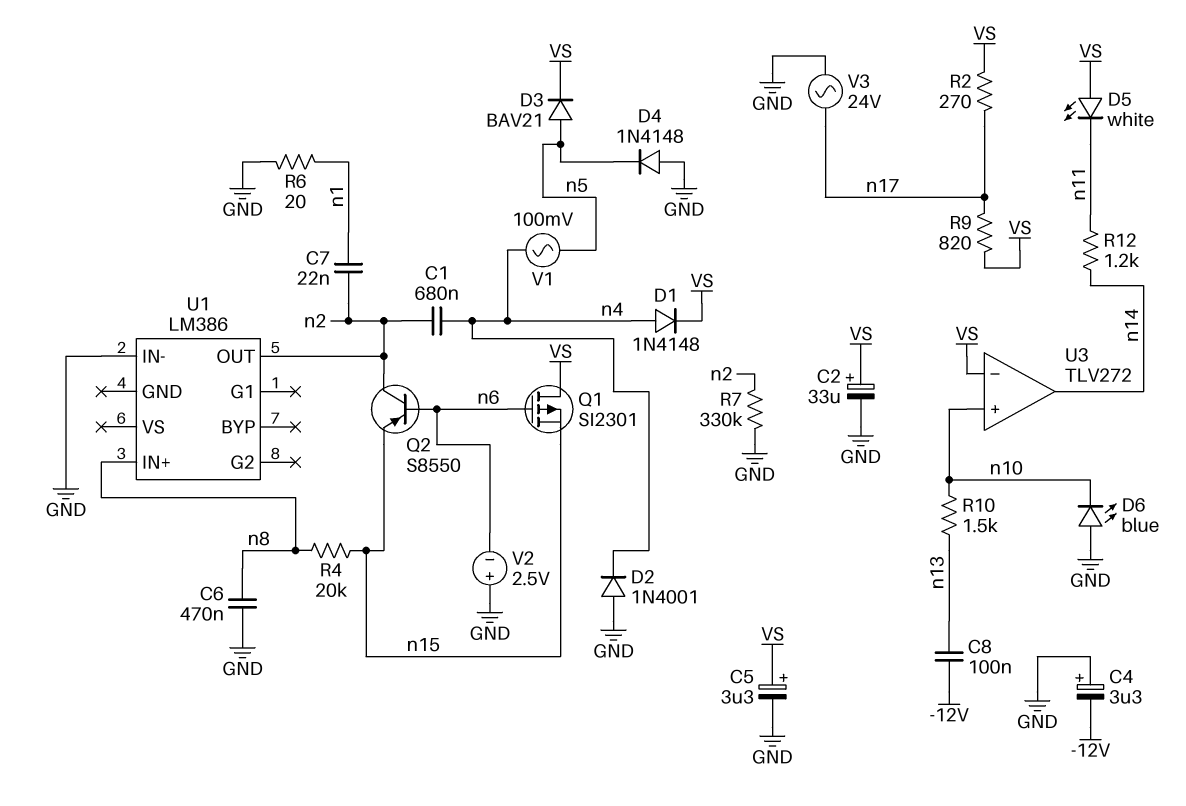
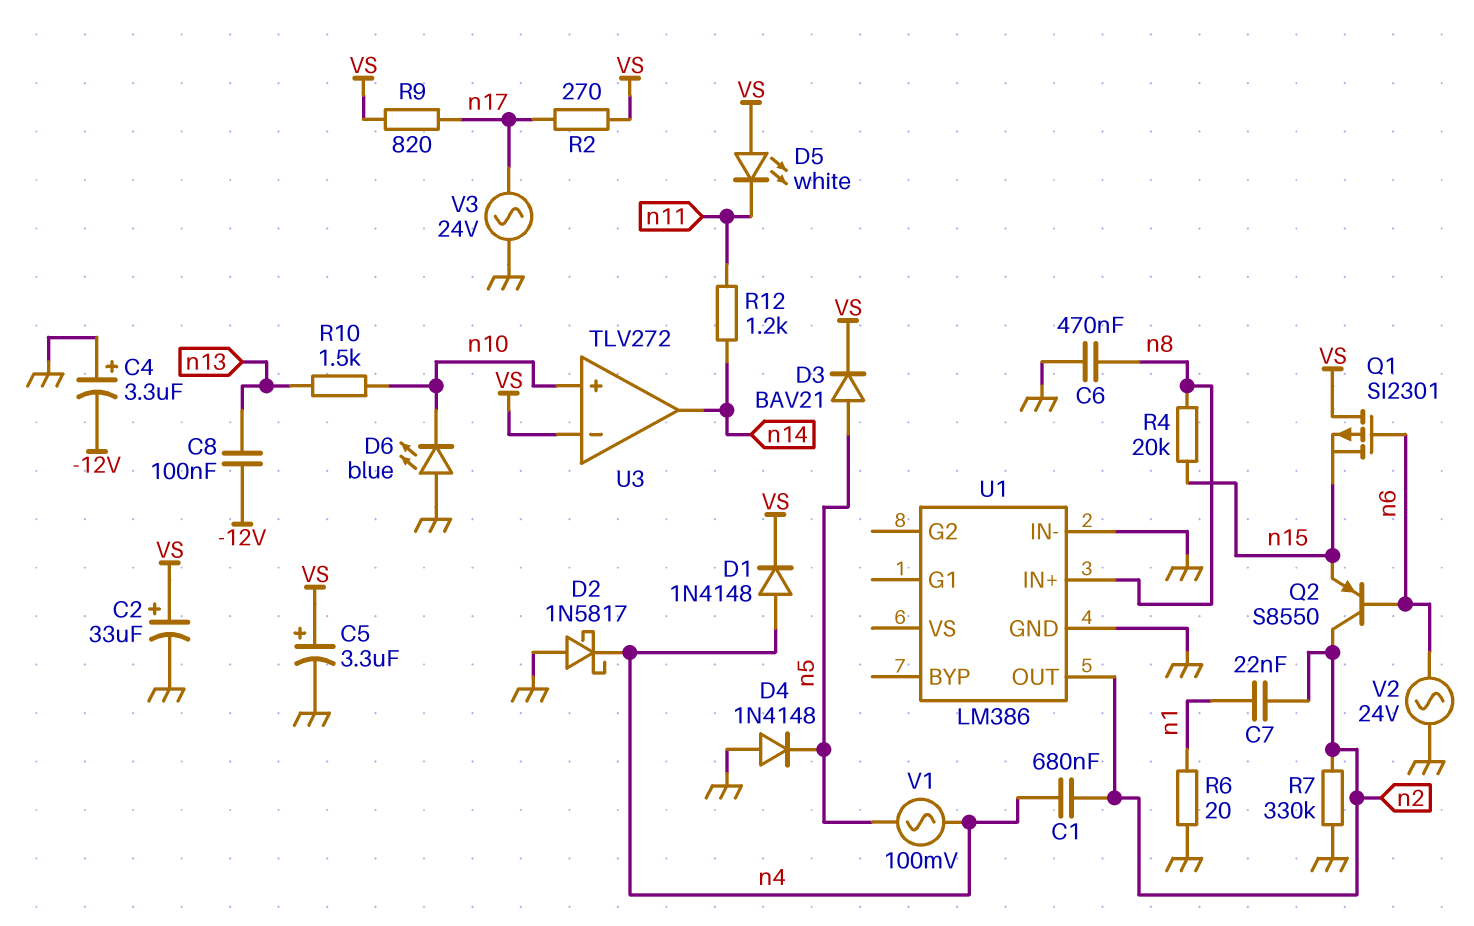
D2: diode 1N4001 (A GND, K n4) -> schottky 1N5817 (A GND, K n4)
U1 pin GND: none -> GND
V2: 2.5V (plus GND, minus n6) -> AC 24V (GND, n6)

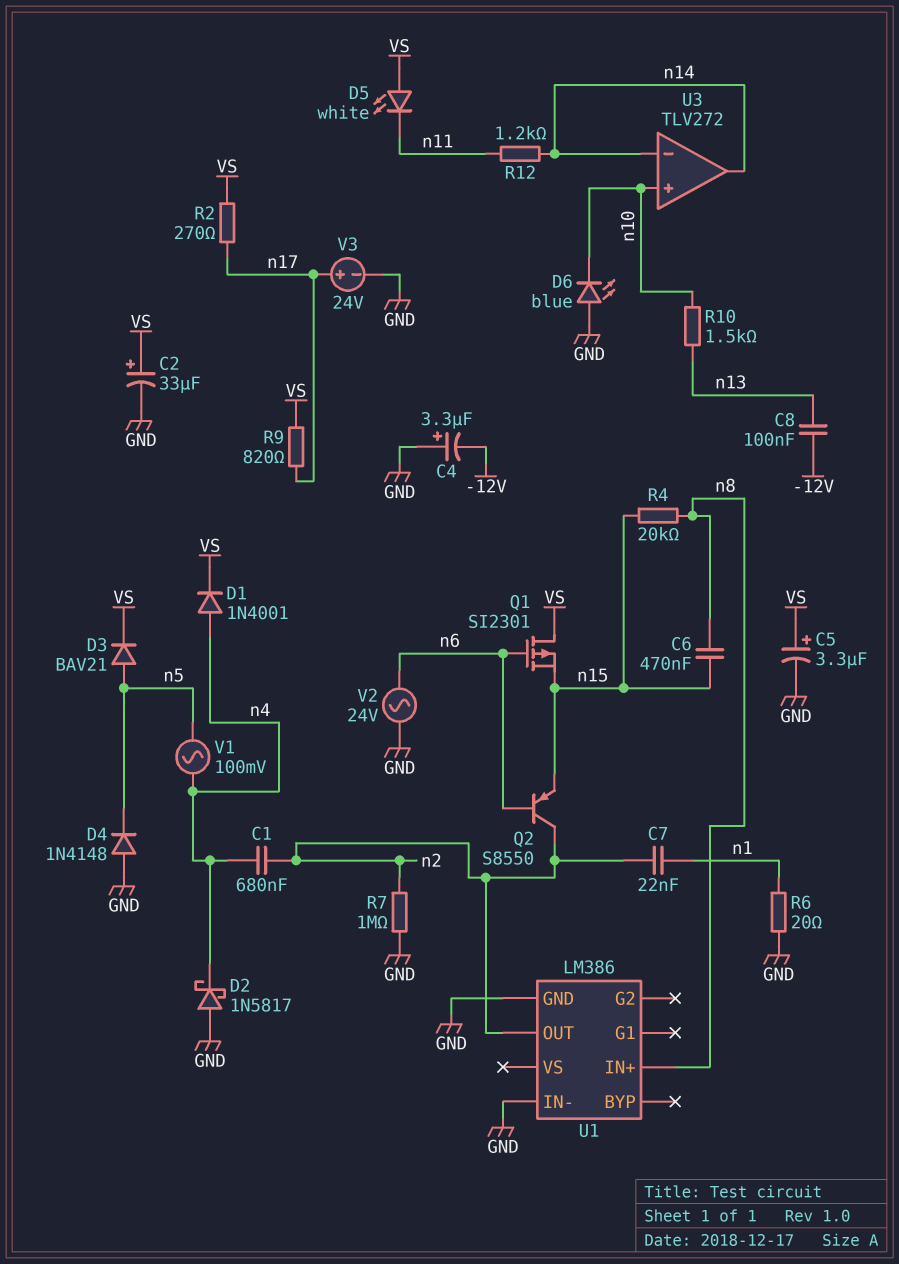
C6: 470nF (GND, n8) -> 470nF (n8, n15)
D1: diode 1N4148 (A n4, K VS) -> diode 1N4001 (A n4, K VS)
R7: 330k (GND, n2) -> 1M (GND, n2)
U3 pin in-: VS -> n14
V3: AC 24V (GND, n17) -> 24V (plus n17, minus GND)

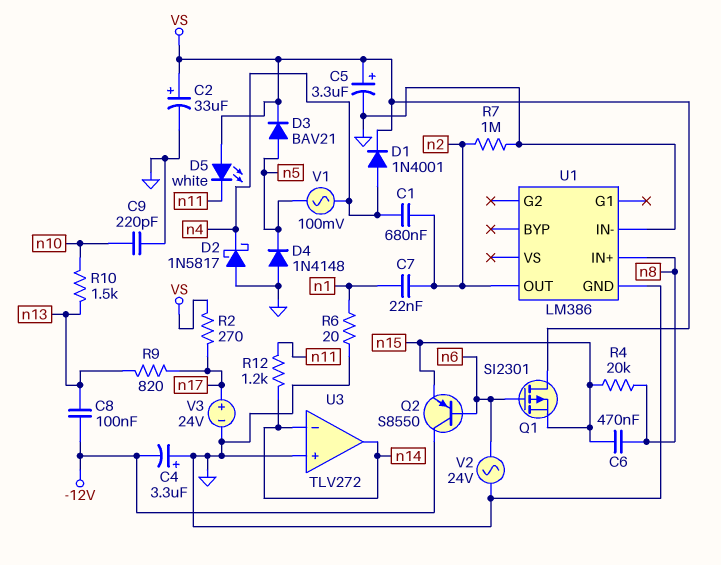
C9: none -> 220pF (GND, n10)
D6: LED blue (A GND, K n10) -> none
Q2: PNP S8550 (B n6, C n2, E n15) -> PNP S8550 (B n6, C -12V, E n15)
R9: 820 (VS, n17) -> 820 (n13, n17)
U3 pin in+: n10 -> GND

